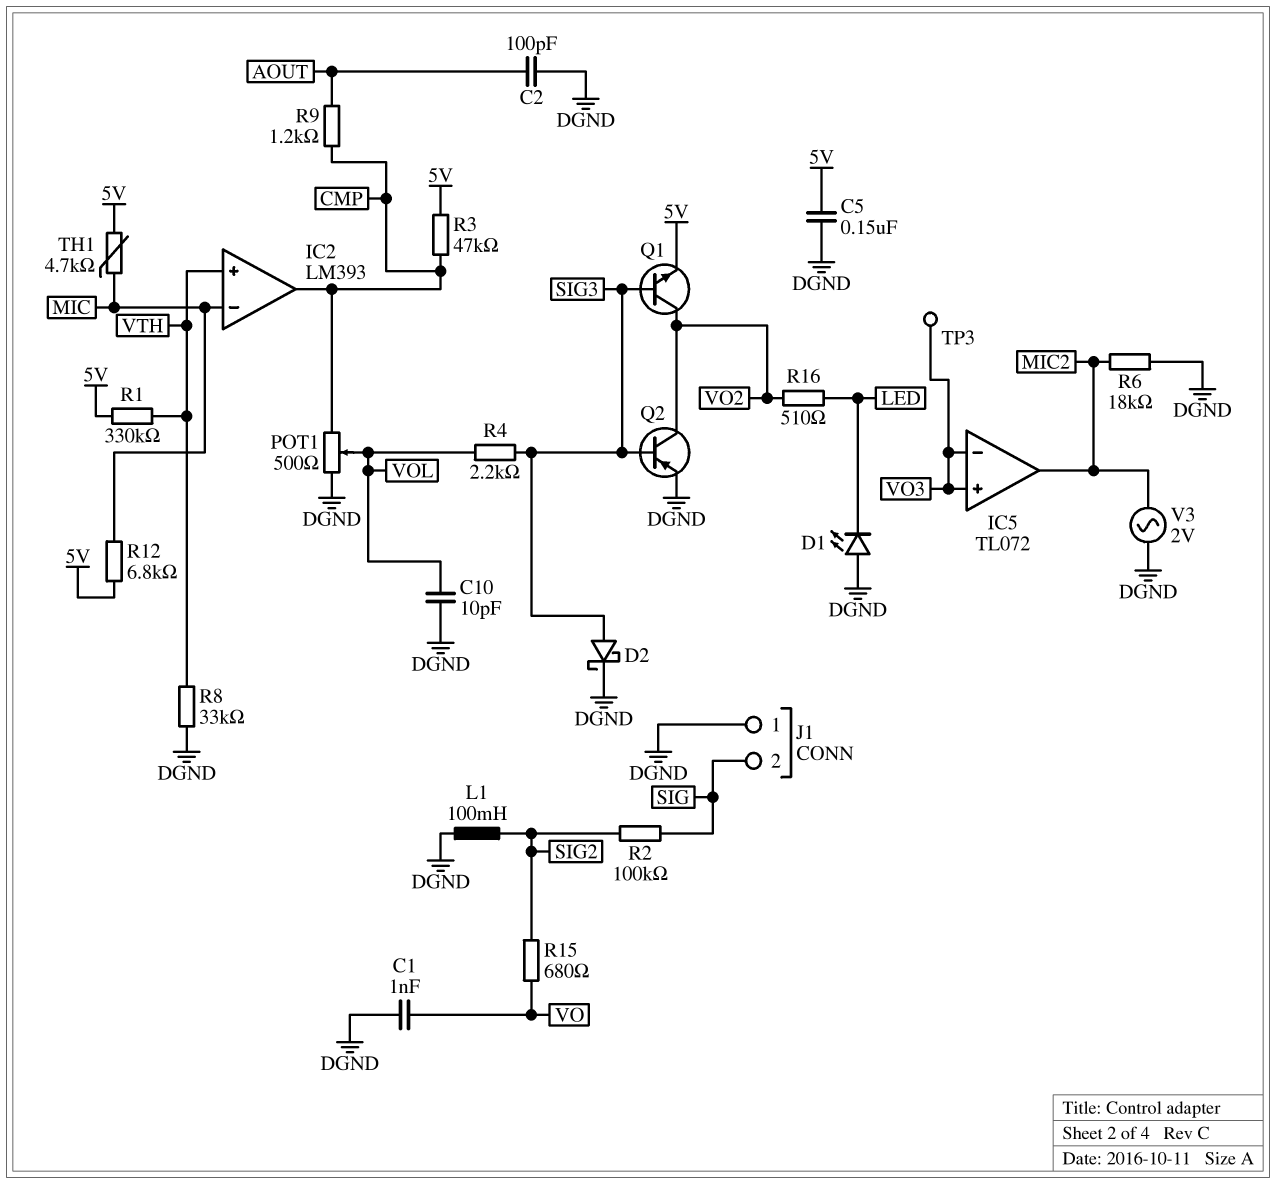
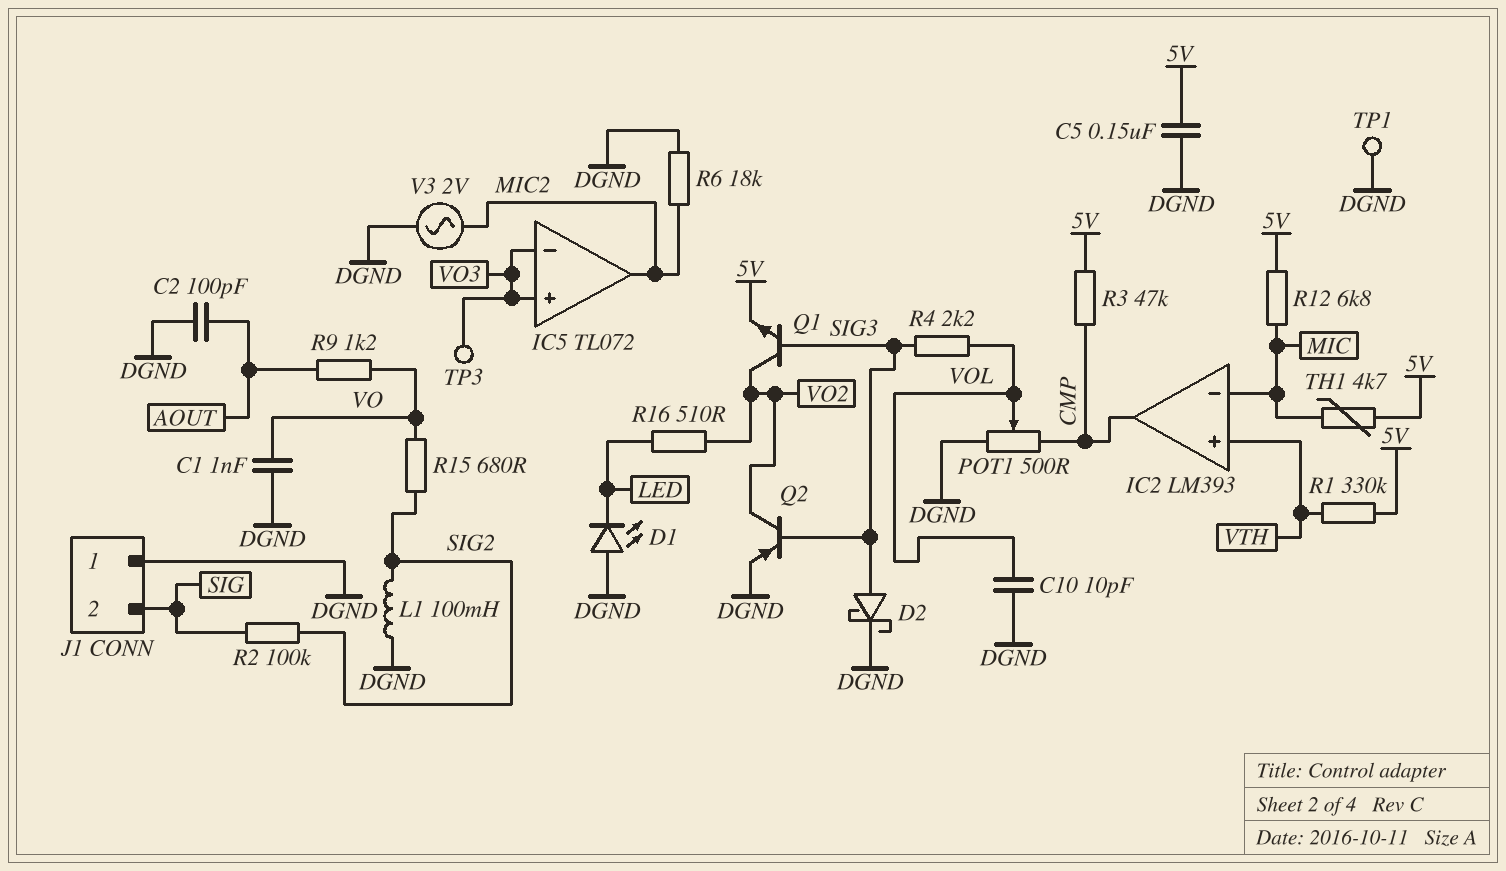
R8: 33k (DGND, VTH) -> none
R9: 1.2k (AOUT, CMP) -> 1.2k (AOUT, VO)
TP1: none -> test point (DGND)

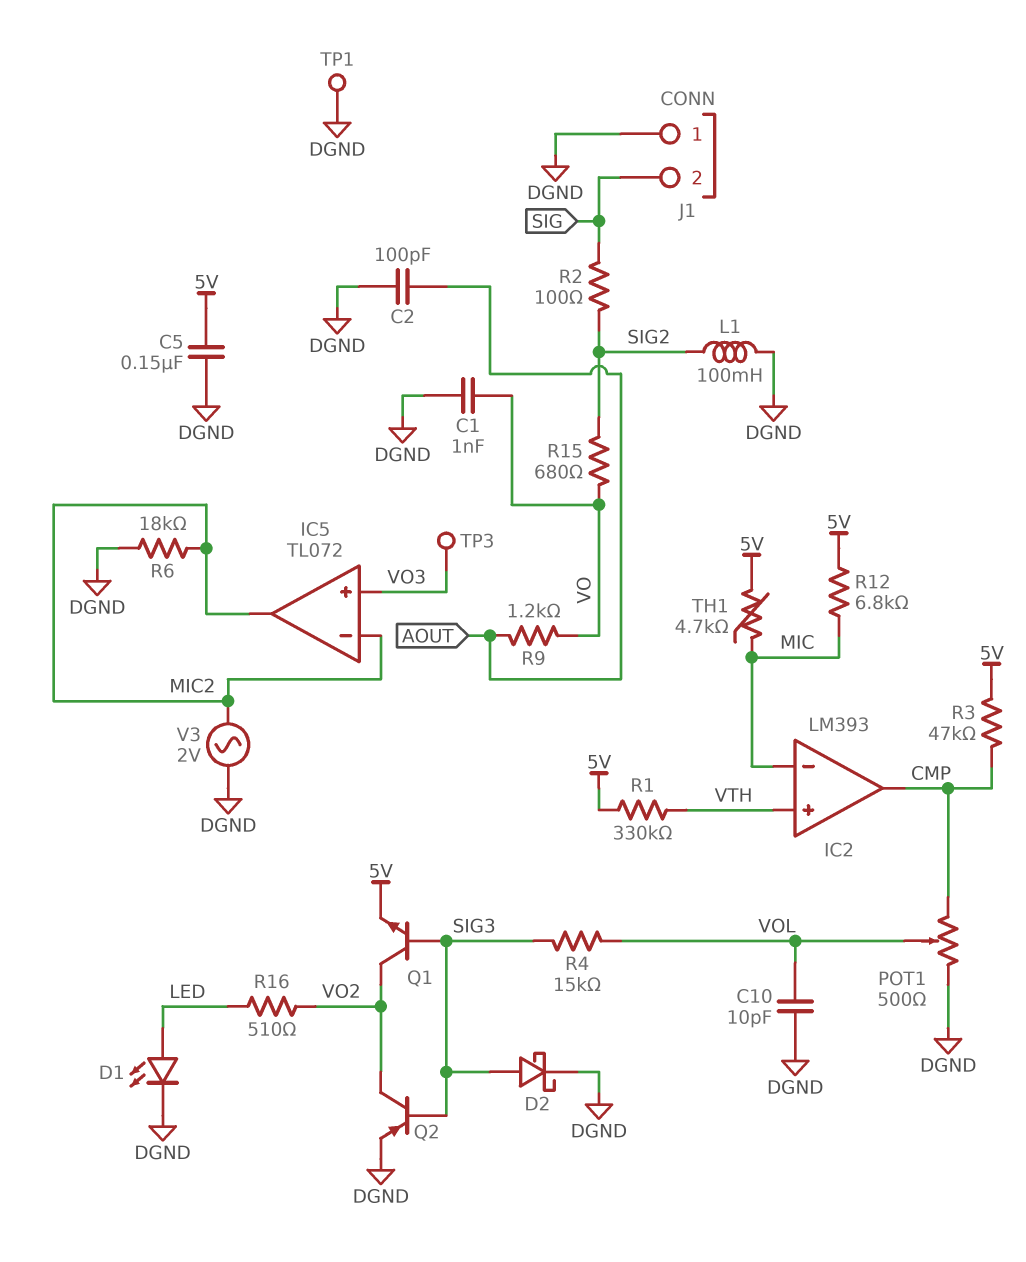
D1: LED (A DGND, K LED) -> LED (A LED, K DGND)
IC5 pin in-: VO3 -> MIC2
R2: 100k (SIG, SIG2) -> 100 (SIG, SIG2)
R4: 2.2k (SIG3, VOL) -> 15k (SIG3, VOL)

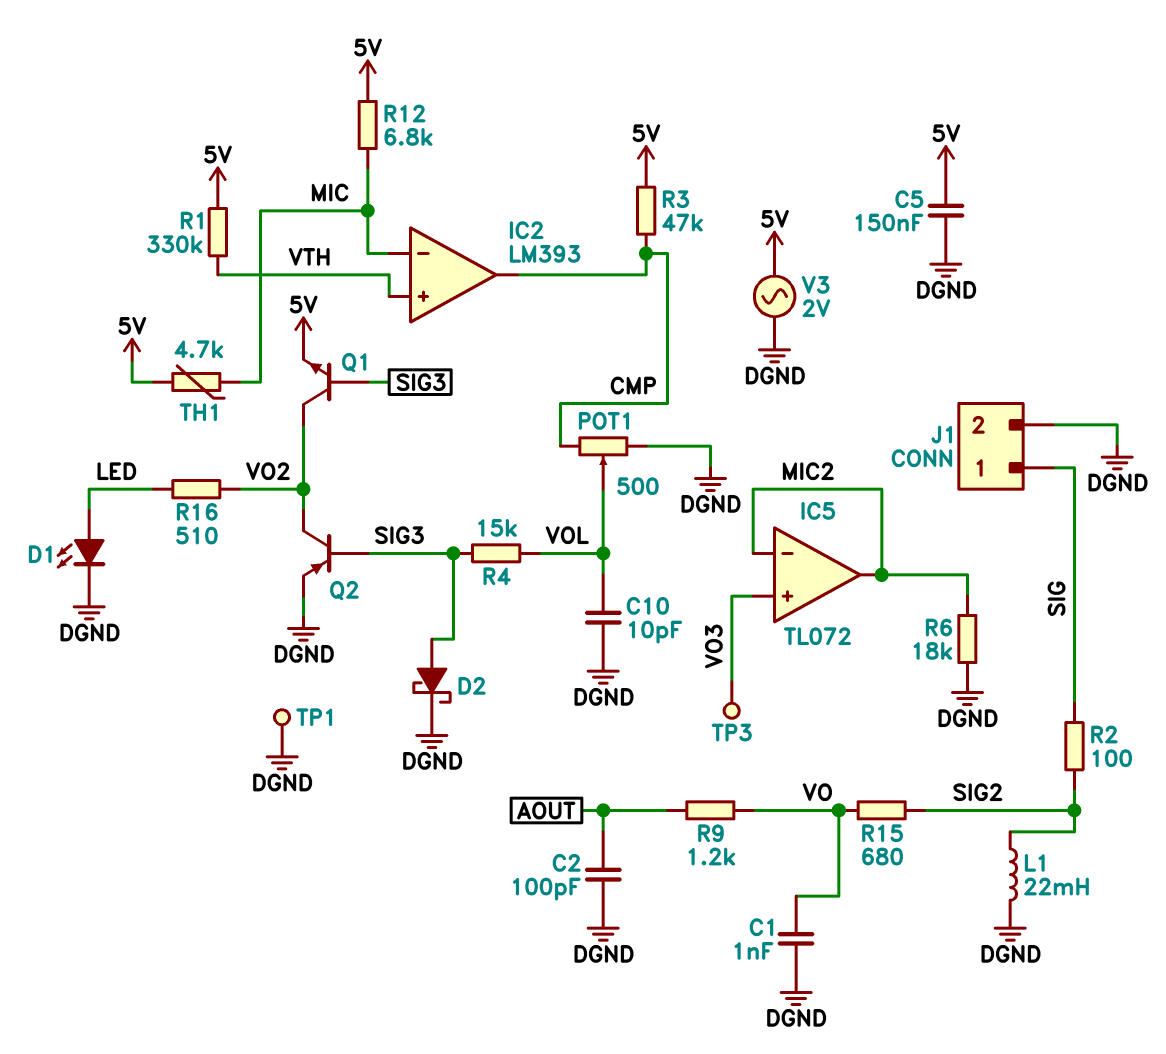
J1 pin 1: DGND -> SIG
J1 pin 2: SIG -> DGND
L1: 100mH (DGND, SIG2) -> 22mH (DGND, SIG2)
V3: AC 2V (DGND, MIC2) -> AC 2V (5V, DGND)

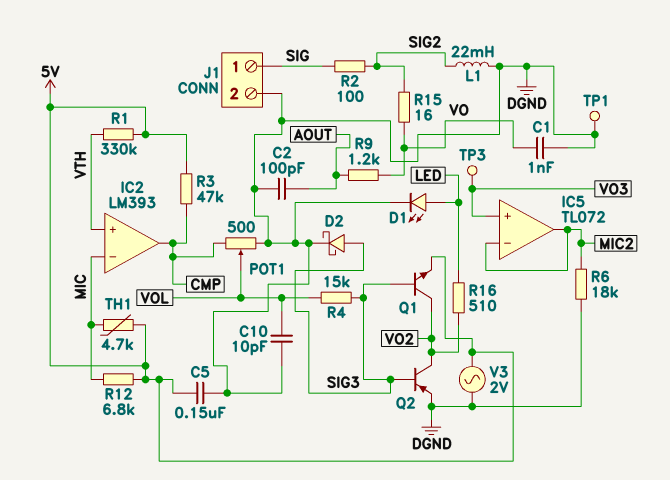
R15: 680 (SIG2, VO) -> 16 (SIG2, VO)

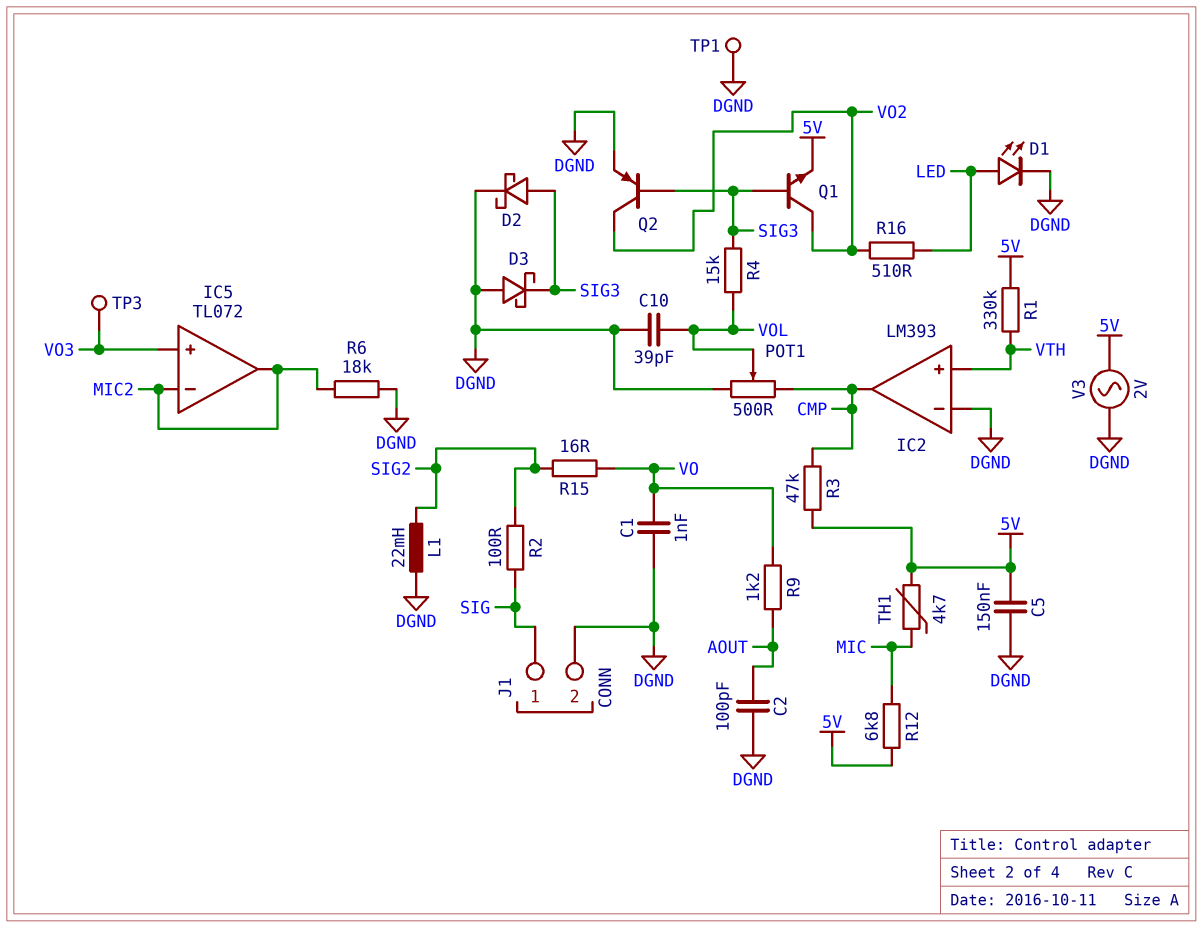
C10: 10pF (DGND, VOL) -> 39pF (DGND, VOL)
D3: none -> schottky (A DGND, K SIG3)
IC2 pin in-: MIC -> DGND

